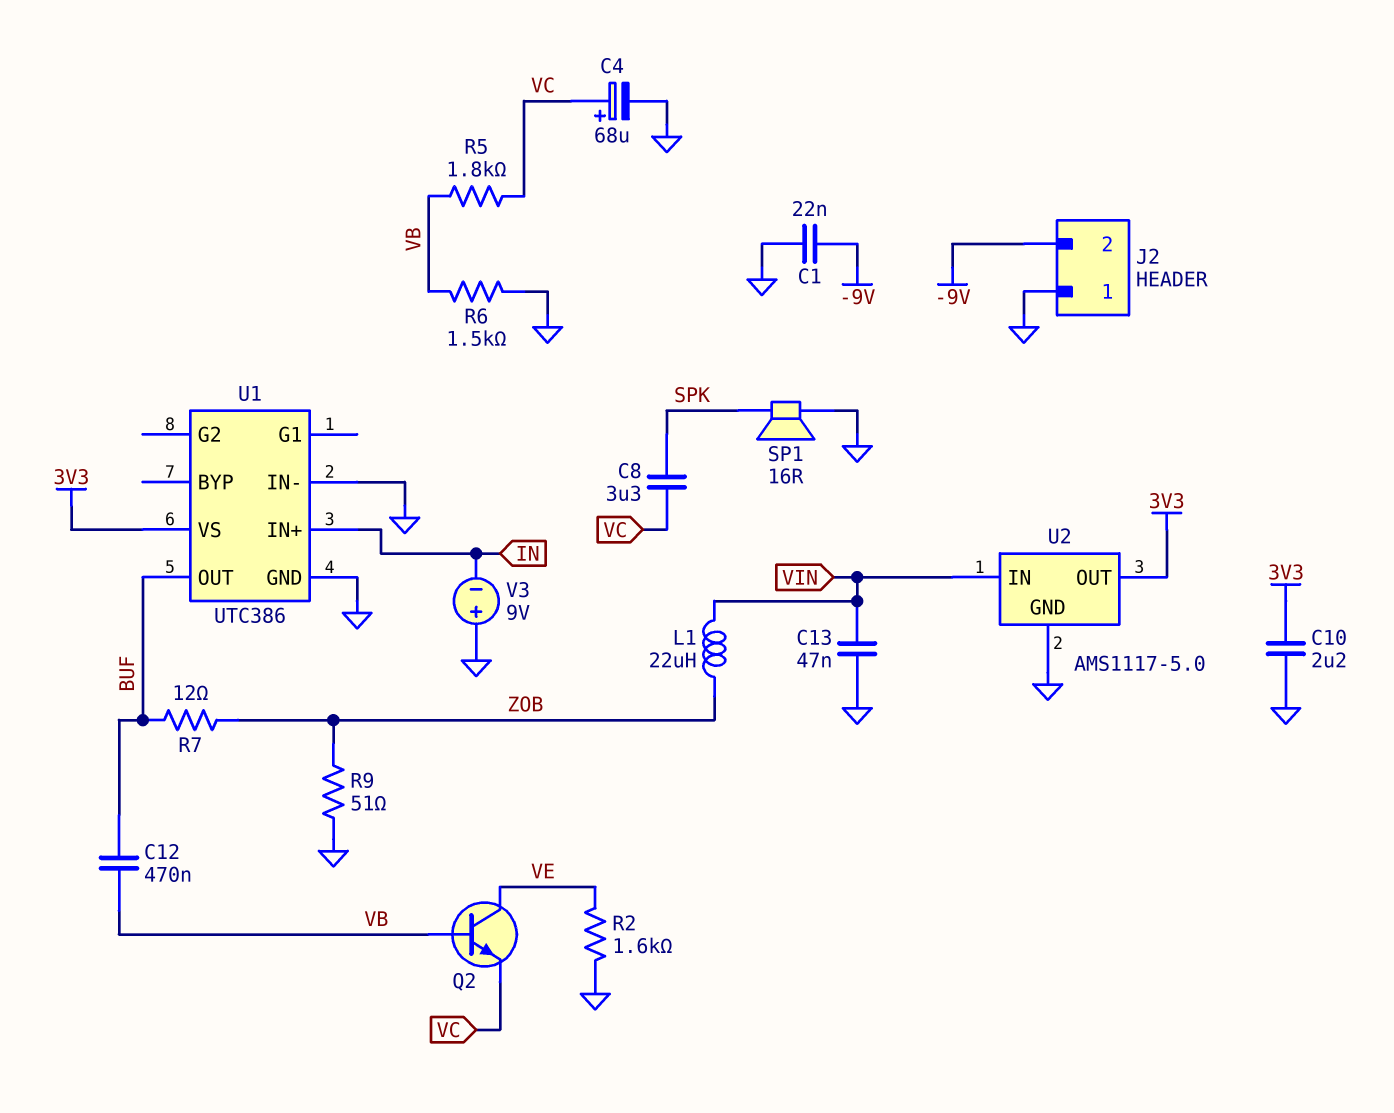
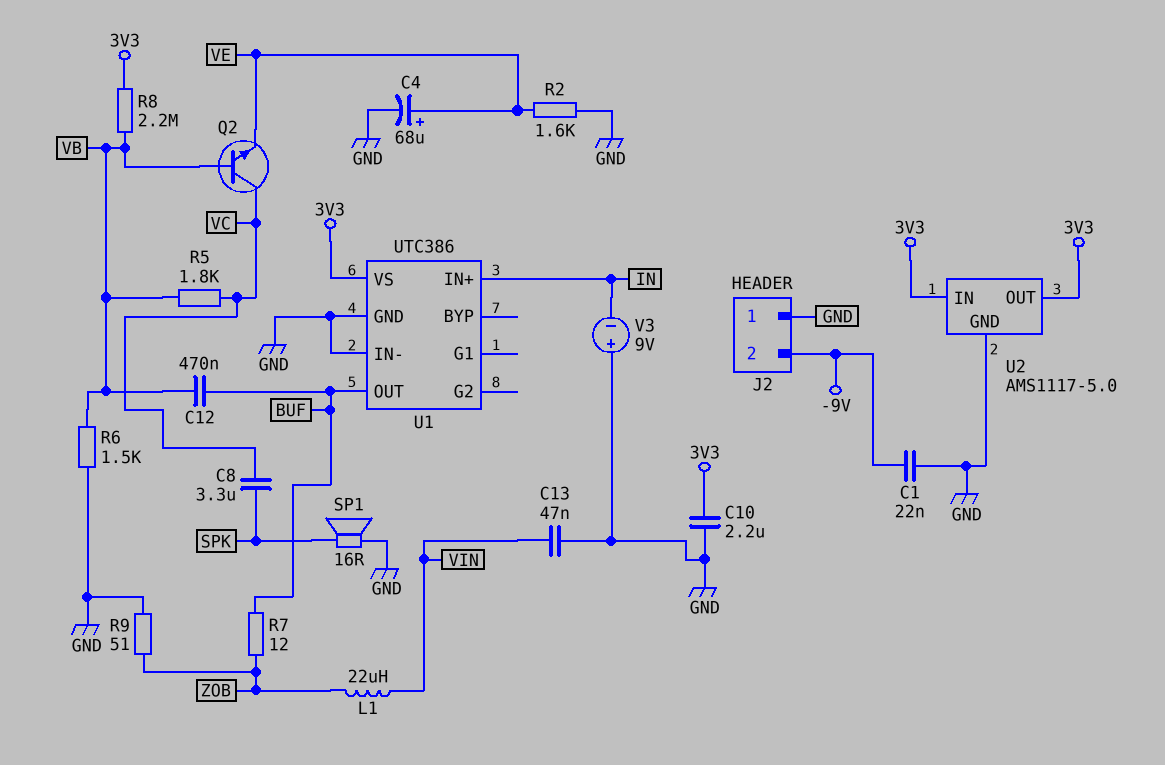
C4: 68uF (plus VC, minus GND) -> 68uF (plus VE, minus GND)
Q2: NPN (B VB, C VE, E VC) -> NPN (B VB, C VC, E VE)
R8: none -> 2.2M (3V3, VB)
U2 pin IN: VIN -> 3V3

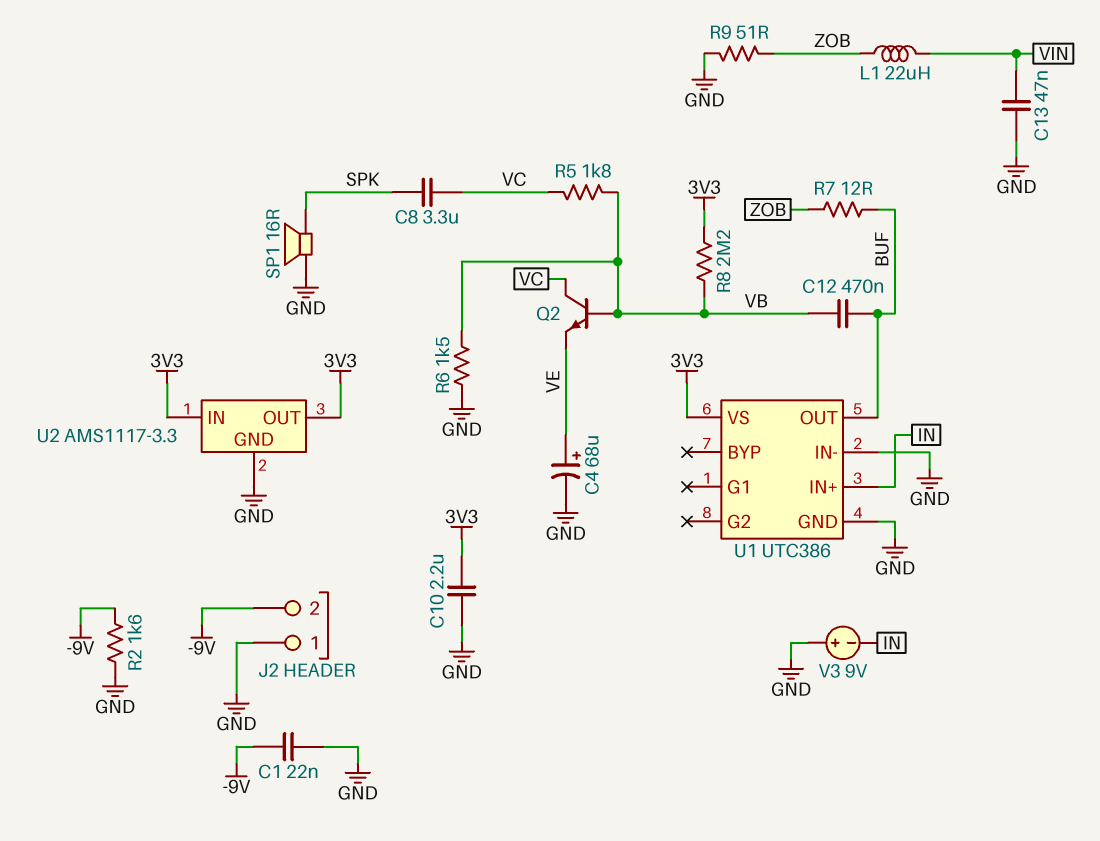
R2: 1.6k (GND, VE) -> 1.6k (-9V, GND)
U2: AMS1117-5.0 -> AMS1117-3.3

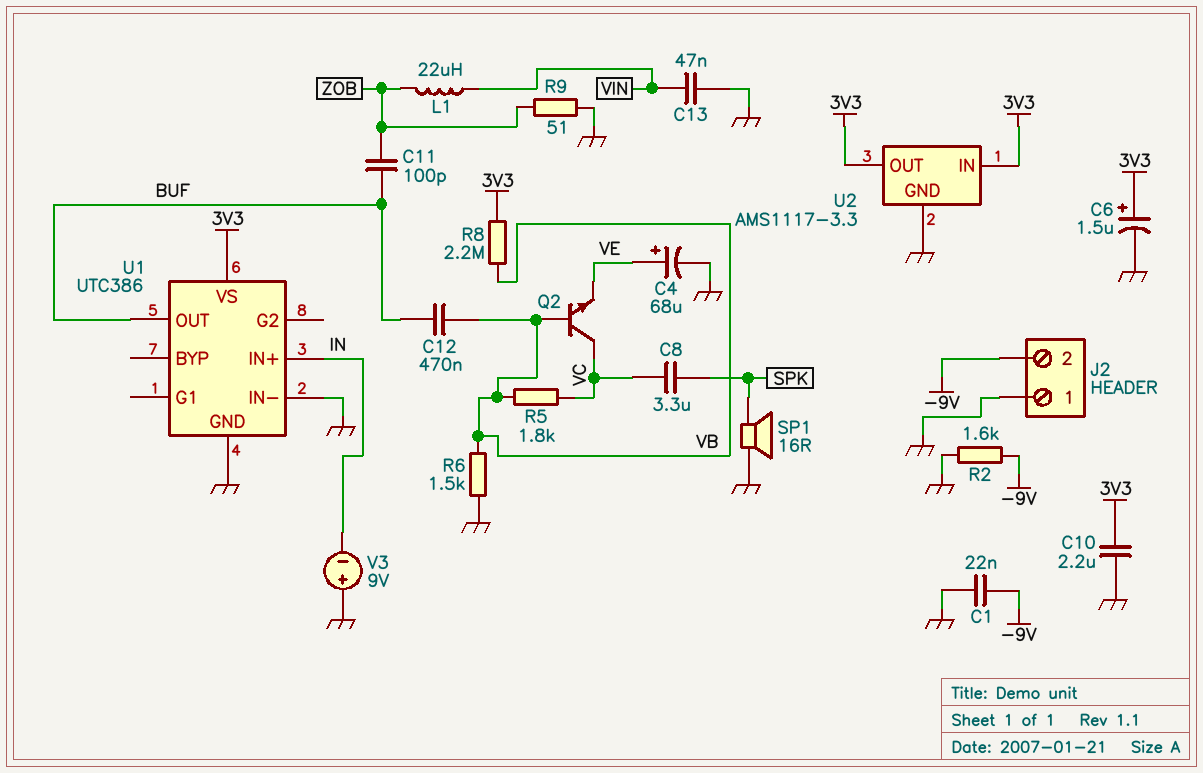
C6: none -> 1.5uF (plus 3V3, minus GND)
C11: none -> 100pF (BUF, ZOB)
R7: 12 (BUF, ZOB) -> none

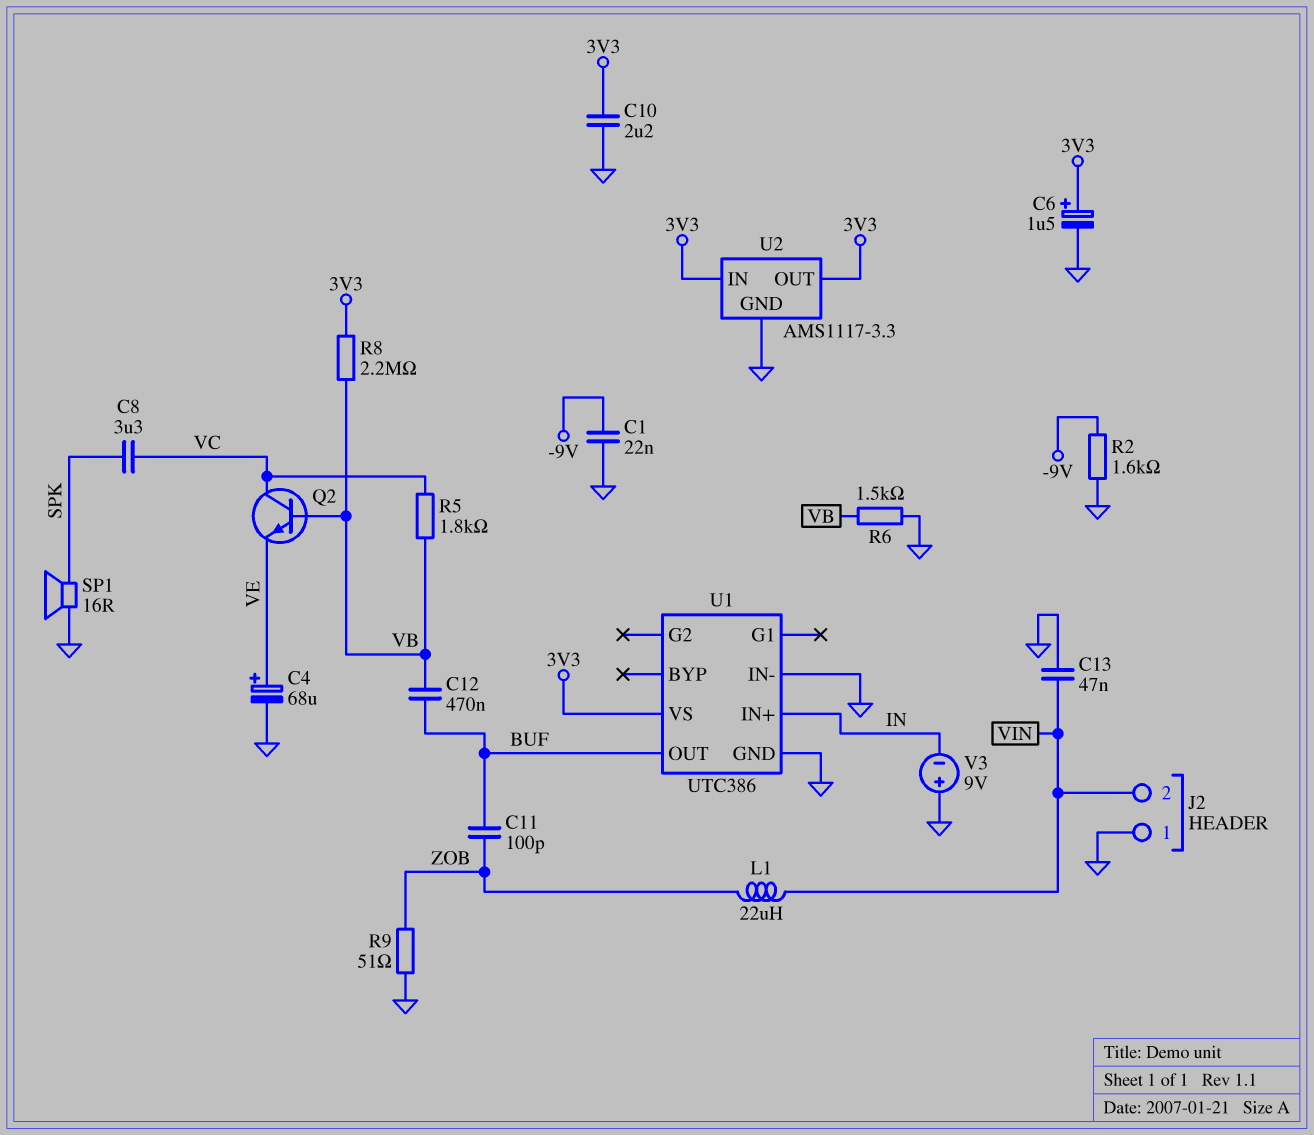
J2 pin 2: -9V -> VIN

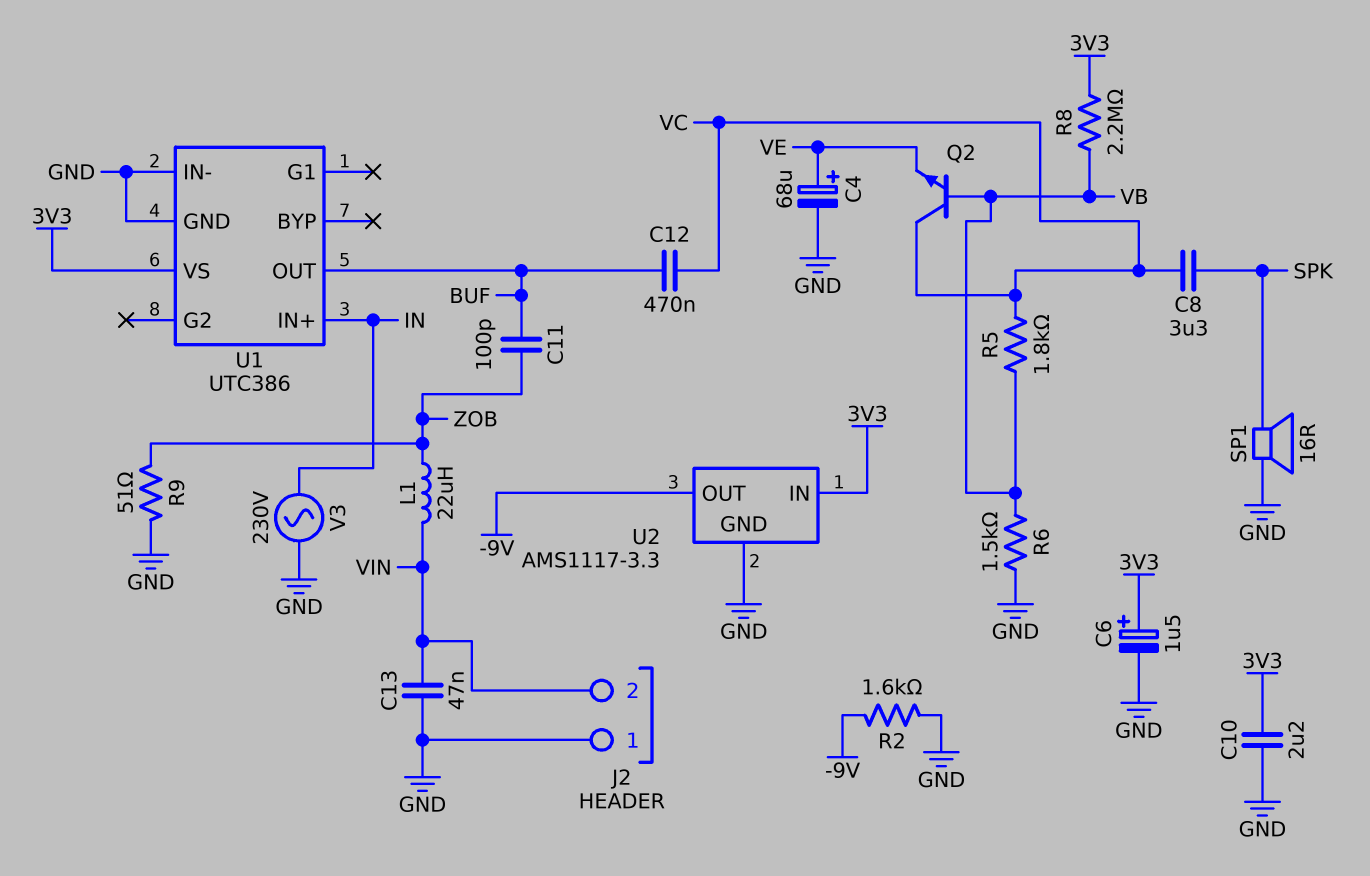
C1: 22nF (-9V, GND) -> none
C12: 470nF (BUF, VB) -> 470nF (BUF, VC)
U2 pin OUT: 3V3 -> -9V
V3: 9V (plus GND, minus IN) -> AC 230V (GND, IN)

